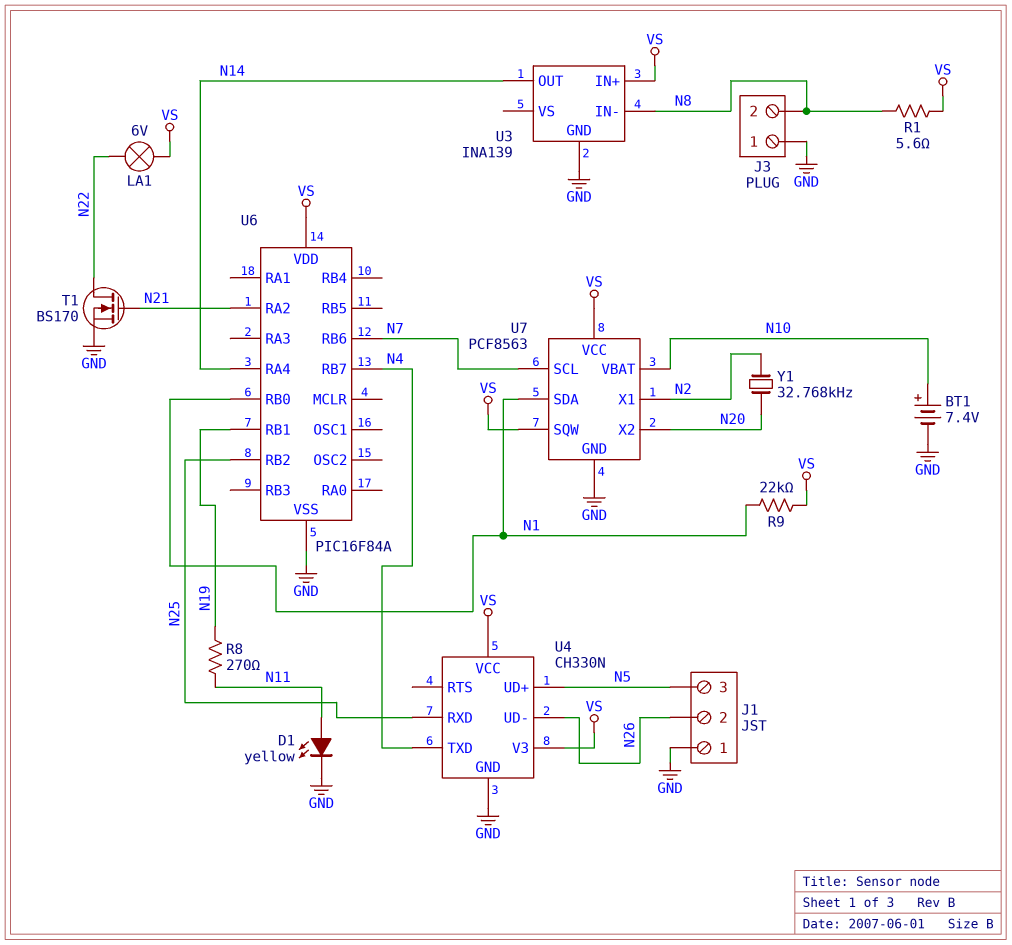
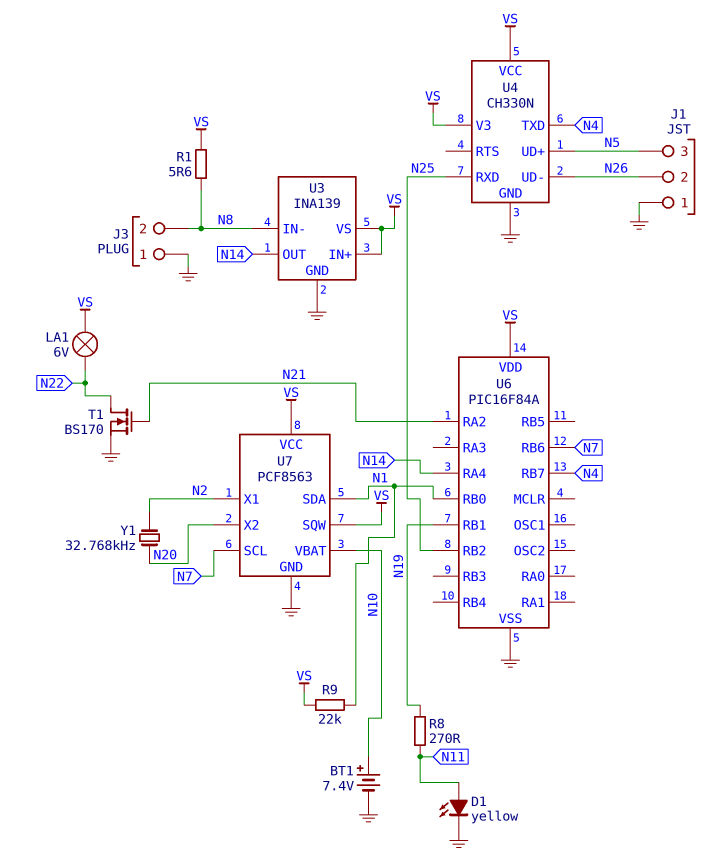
U3 pin VS: none -> VS

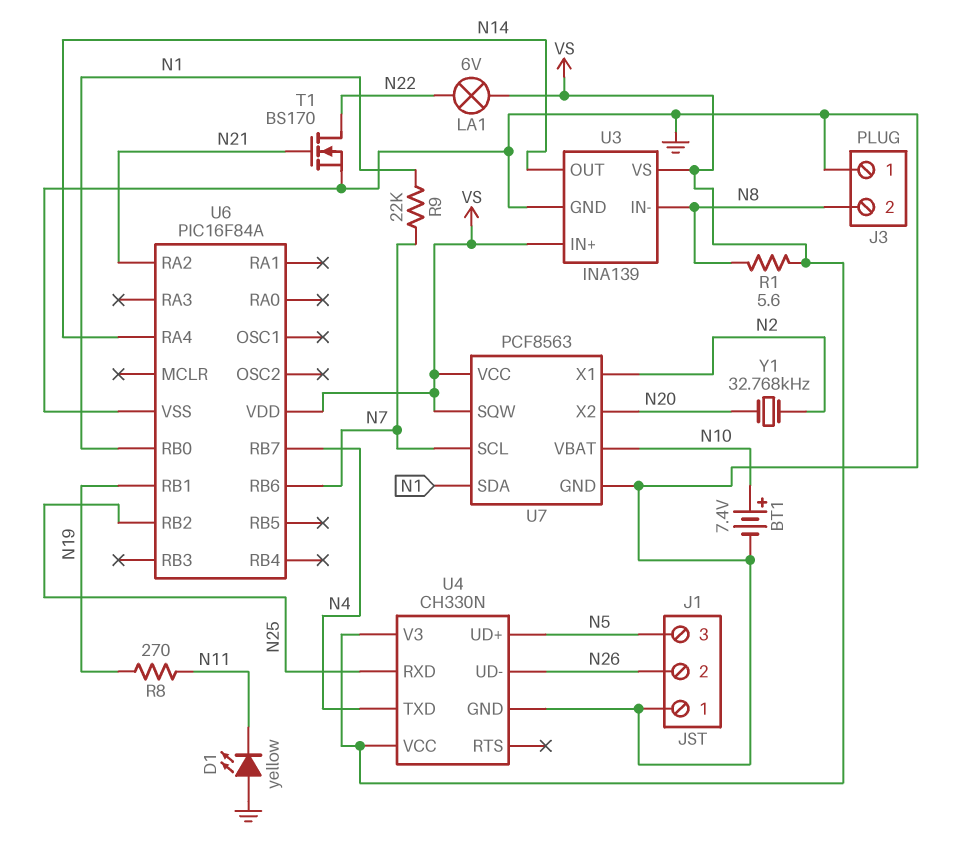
D1: LED yellow (A N11, K GND) -> LED yellow (A GND, K N11)
R9: 22k (N1, VS) -> 22k (N1, N7)

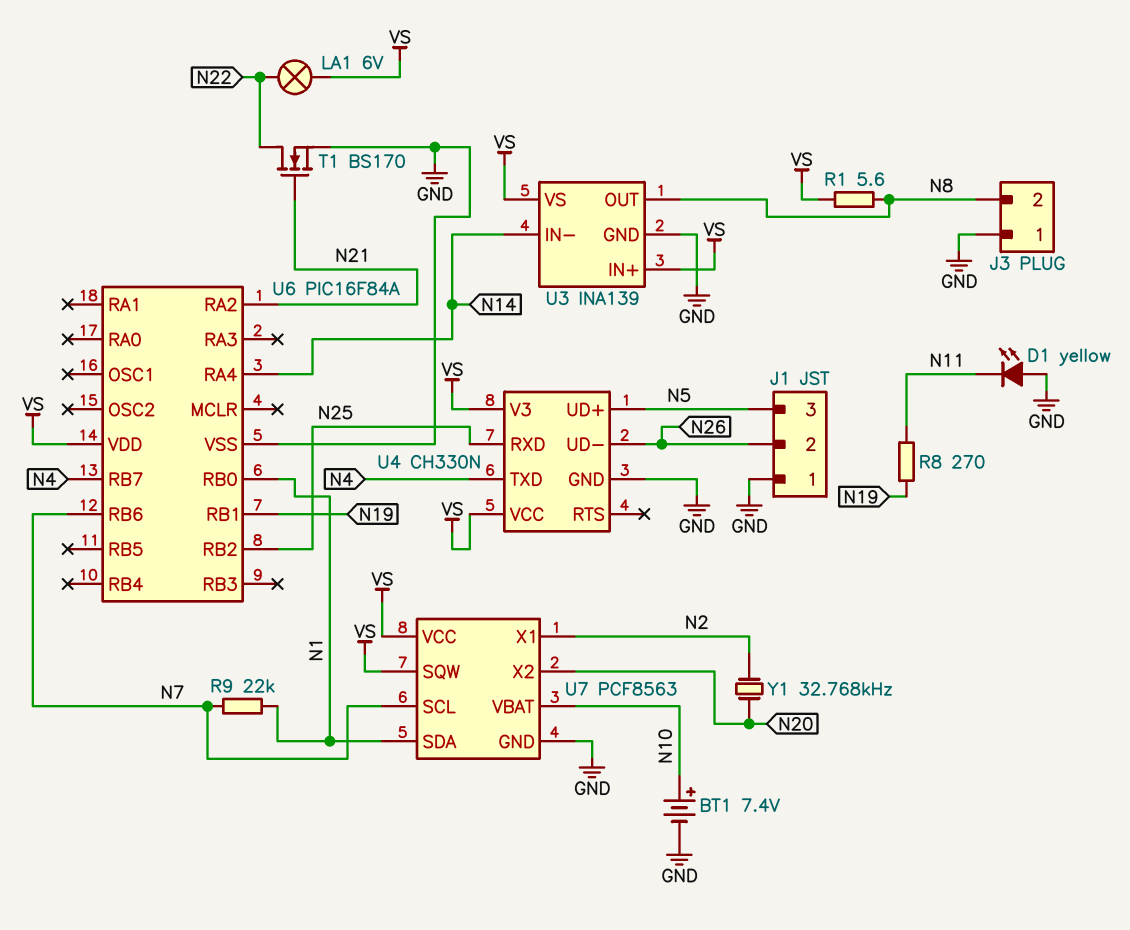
U3 pin IN-: N8 -> N14
U3 pin OUT: N14 -> N8

